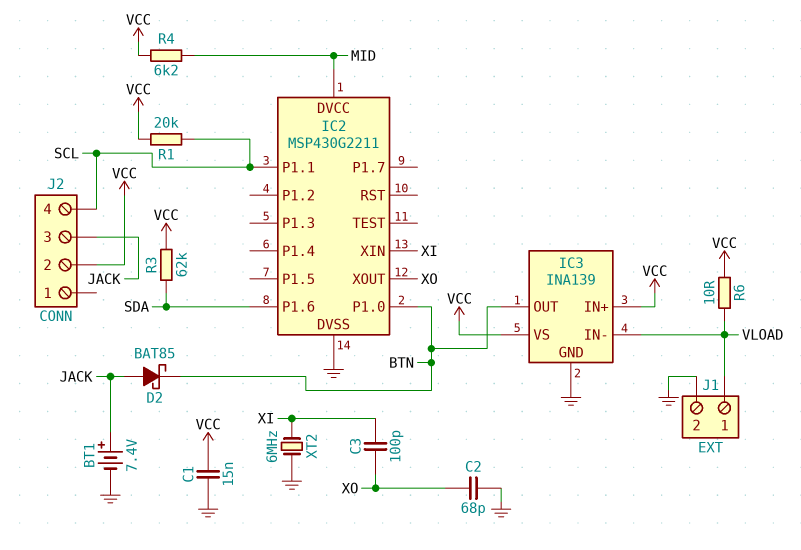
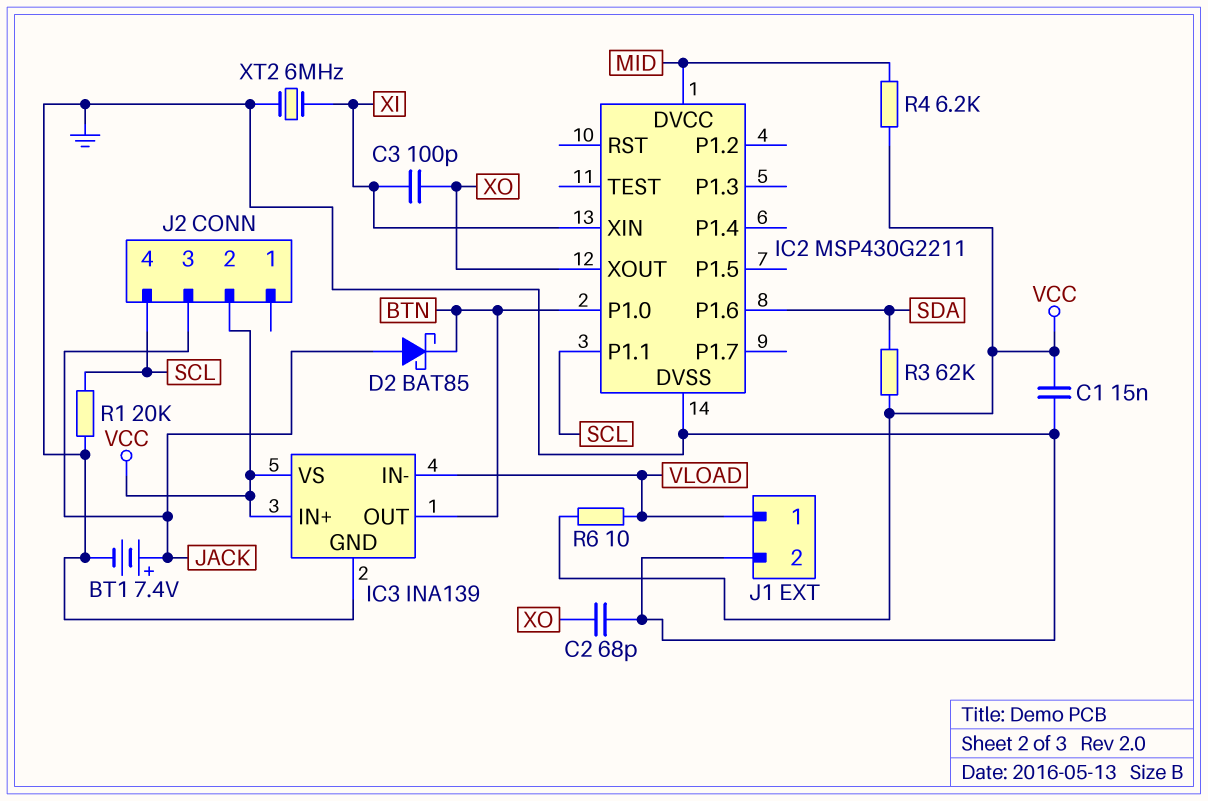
R1: 20k (SCL, VCC) -> 20k (GND, SCL)

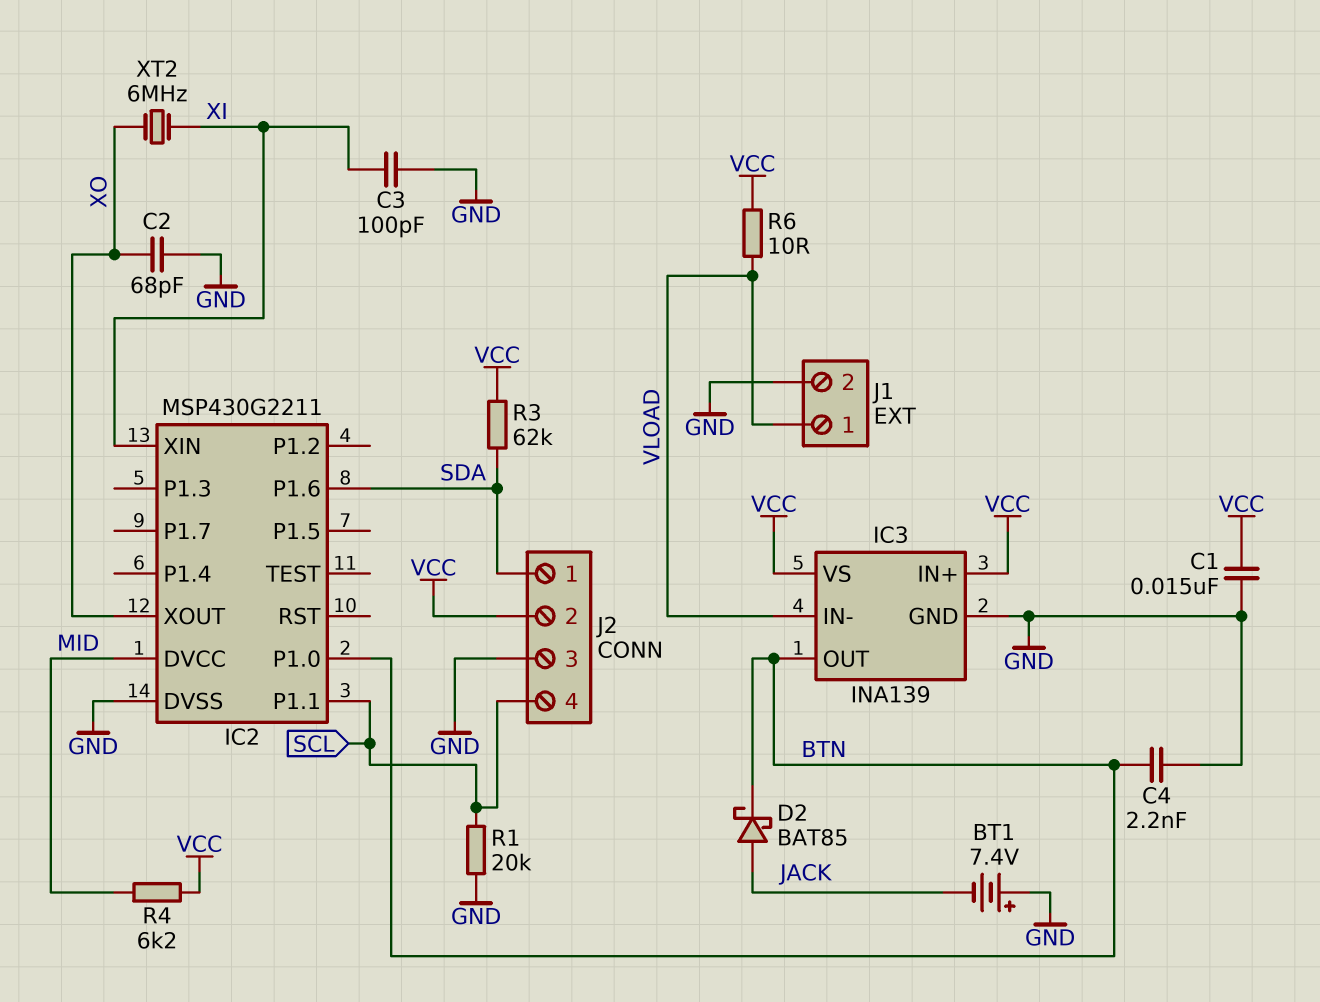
BT1: 7.4V (plus JACK, minus GND) -> 7.4V (plus GND, minus JACK)
C3: 100pF (XI, XO) -> 100pF (GND, XI)
C4: none -> 2.2nF (BTN, GND)
J2 pin 1: none -> SDA
J2 pin 3: JACK -> GND
XT2: 6MHz (GND, XI) -> 6MHz (XI, XO)

